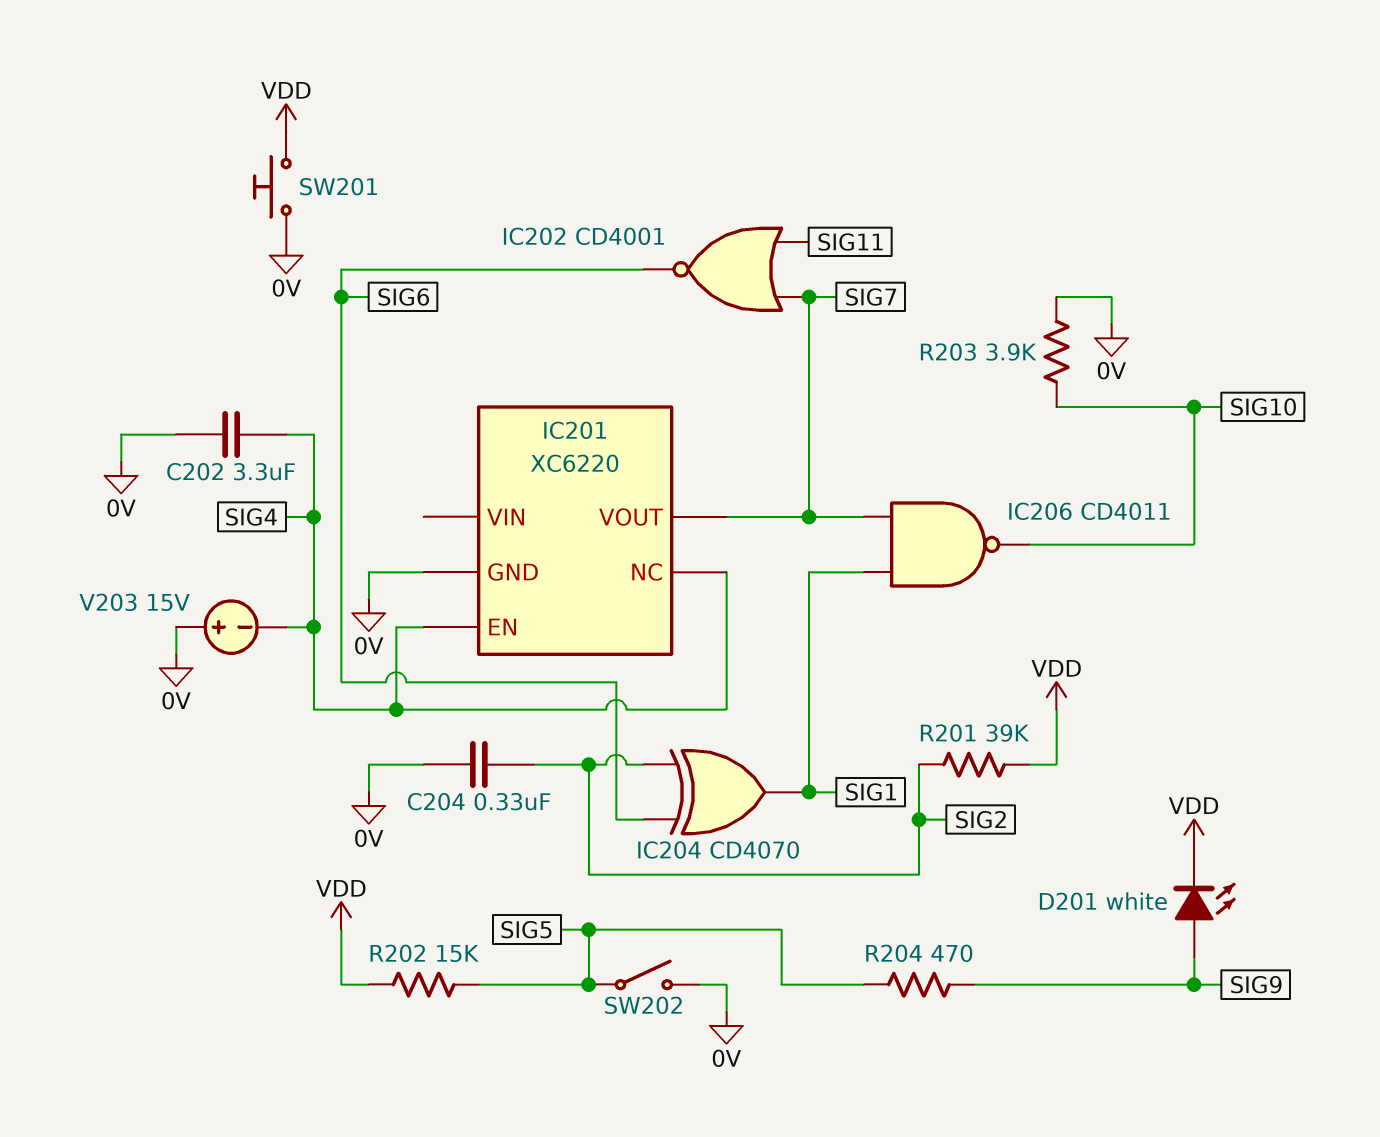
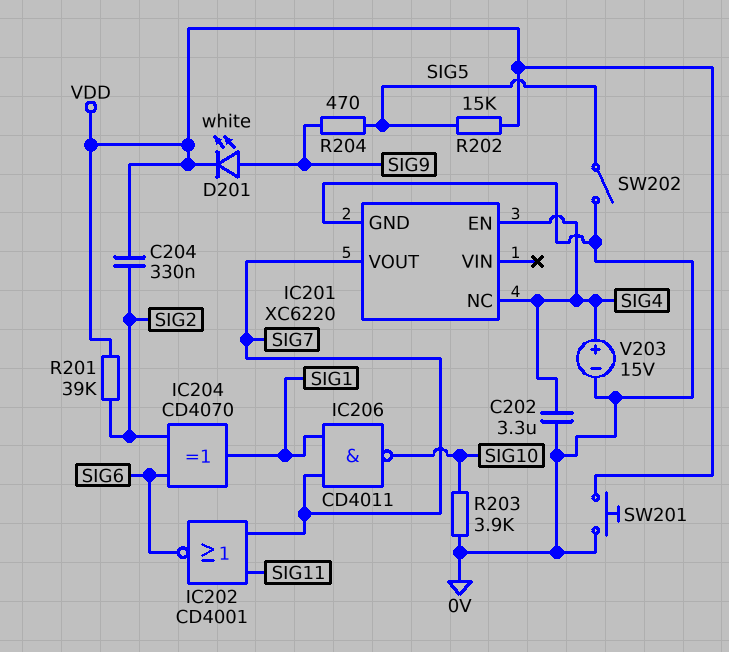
C204: 330nF (0V, SIG2) -> 330nF (SIG2, VDD)
V203: 15V (plus 0V, minus SIG4) -> 15V (plus SIG4, minus 0V)

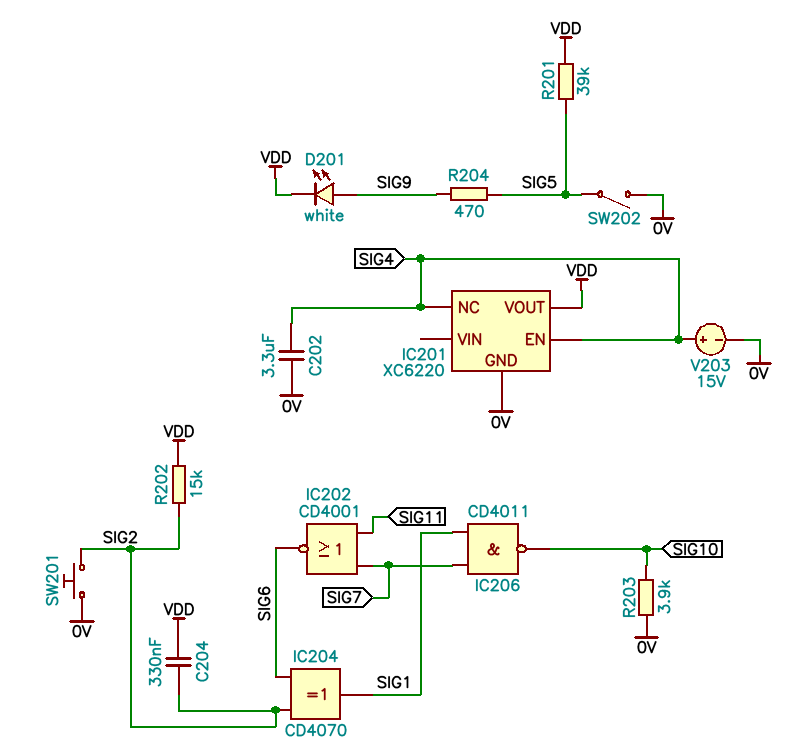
IC201 pin VOUT: SIG7 -> VDD
R201: 39k (SIG2, VDD) -> 39k (SIG5, VDD)
R202: 15k (SIG5, VDD) -> 15k (SIG2, VDD)
SW201: button (0V, VDD) -> button (0V, SIG2)

